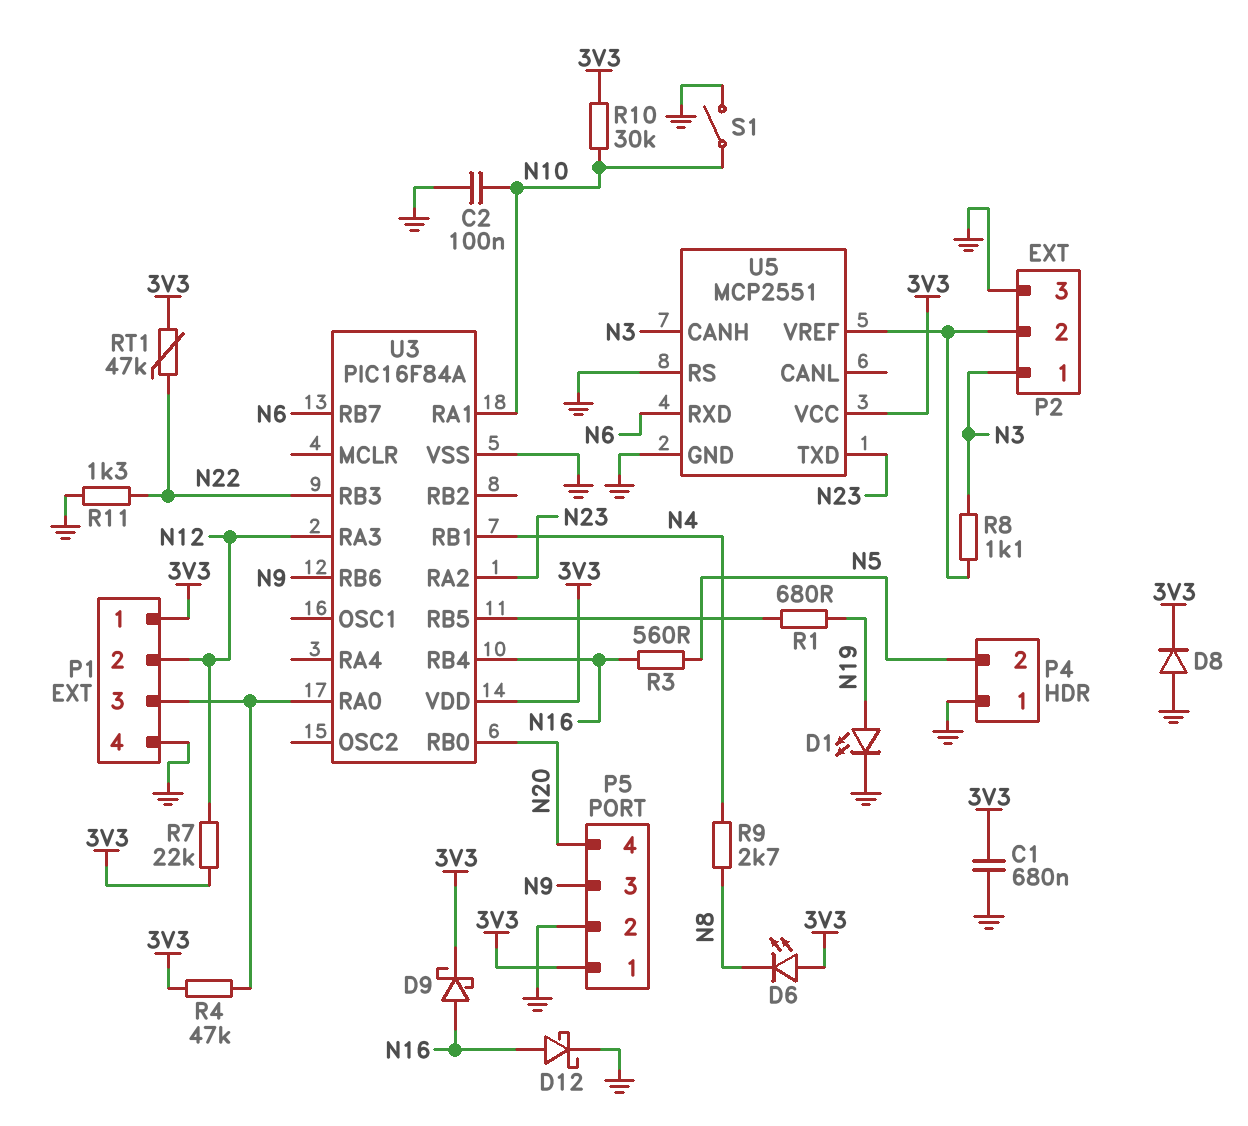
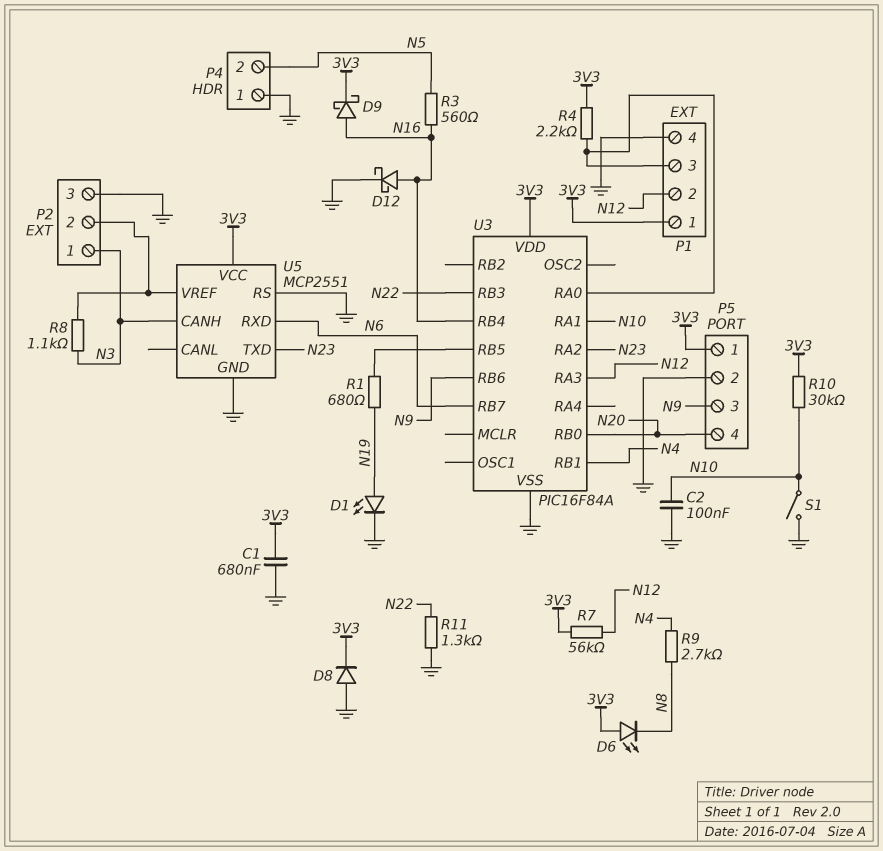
R4: 47k (3V3, P1/3) -> 2.2k (3V3, P1/3)
R7: 22k (3V3, N12) -> 56k (3V3, N12)
RT1: 47k (3V3, N22) -> none

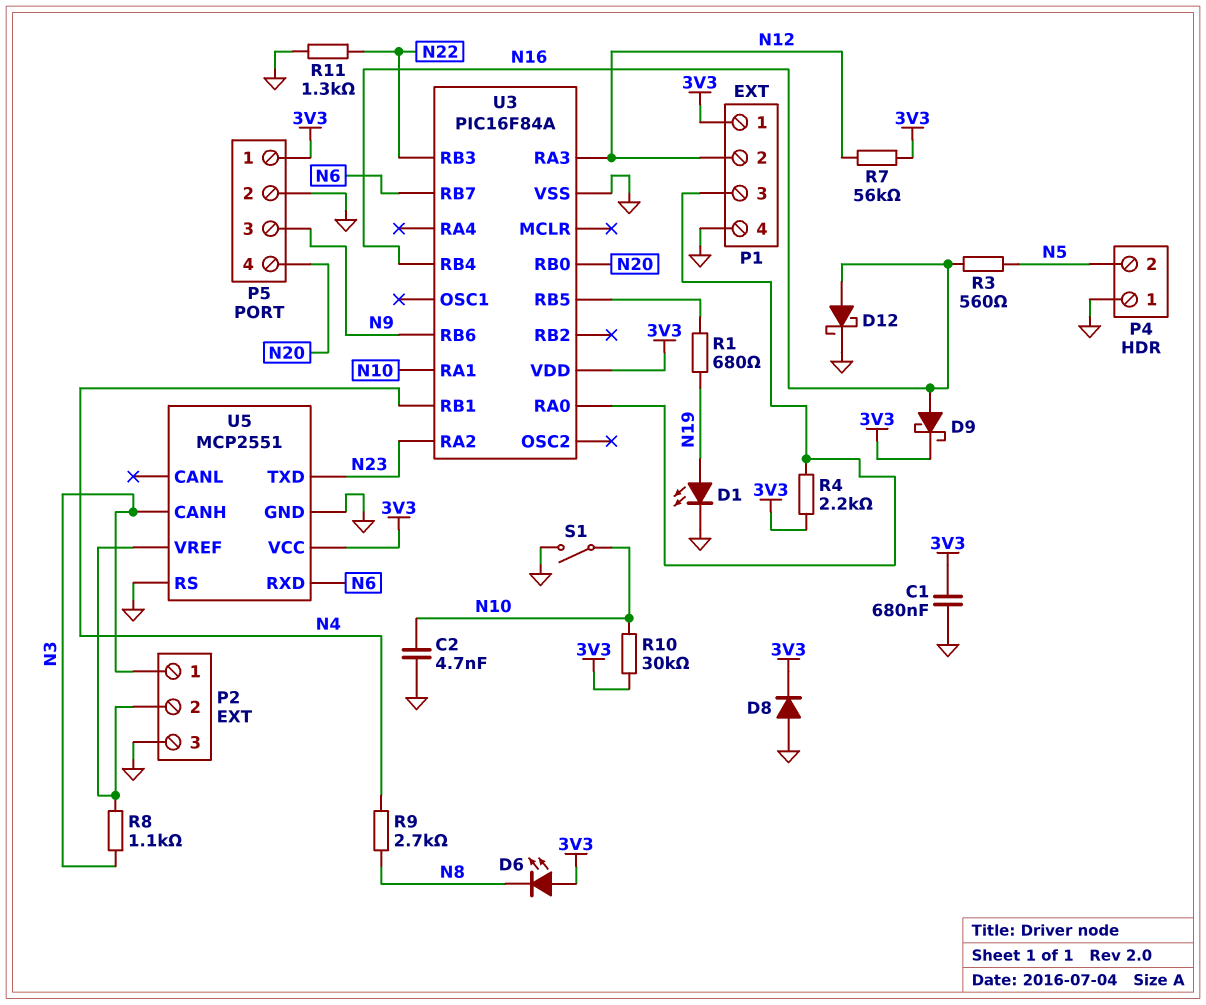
C2: 100nF (GND, N10) -> 4.7nF (GND, N10)

